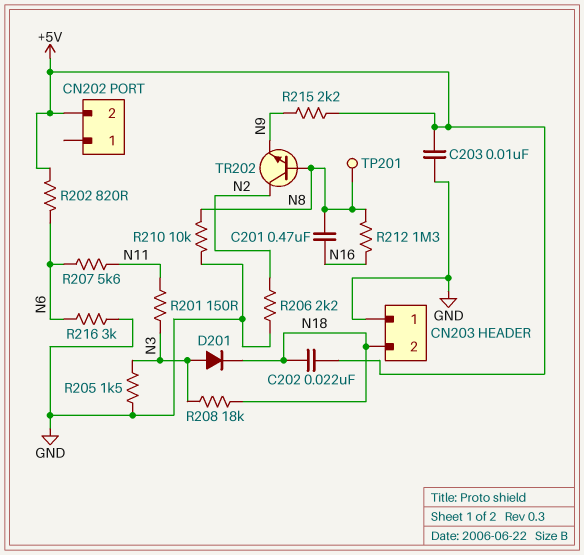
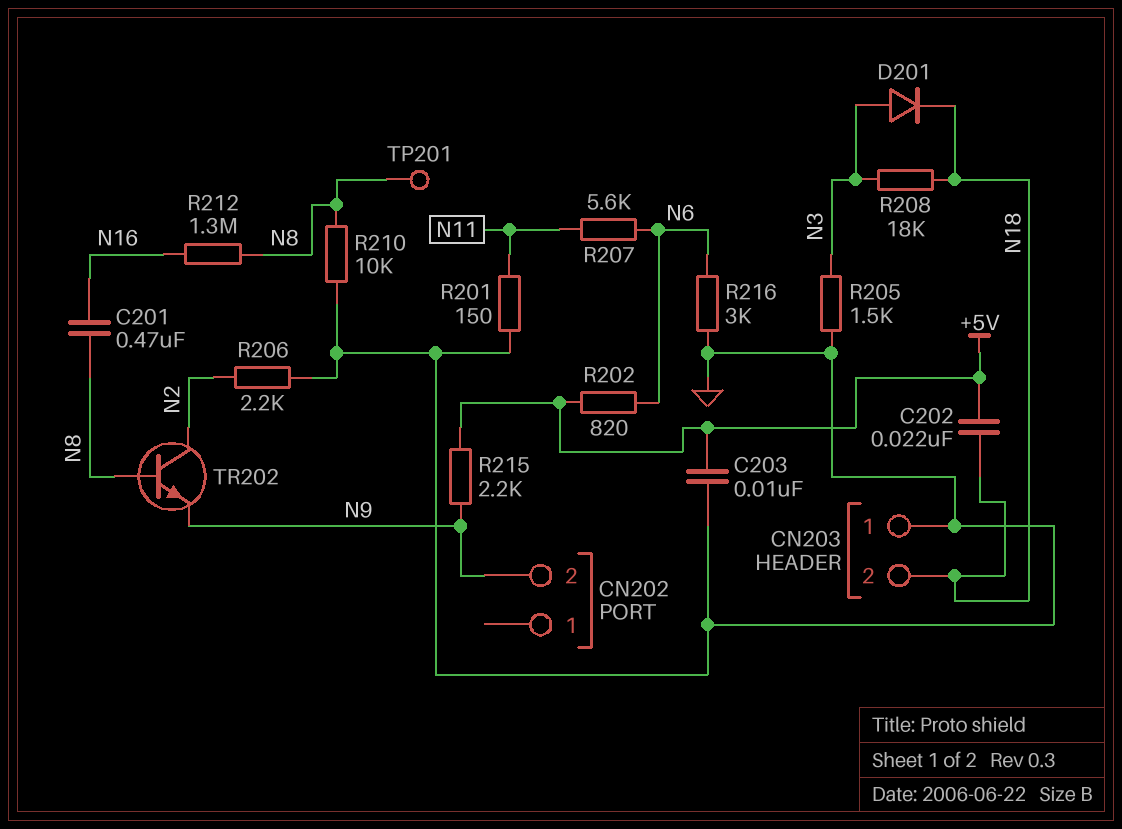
CN202 pin 2: +5V -> N9
R201: 150 (N3, N11) -> 150 (GND, N11)

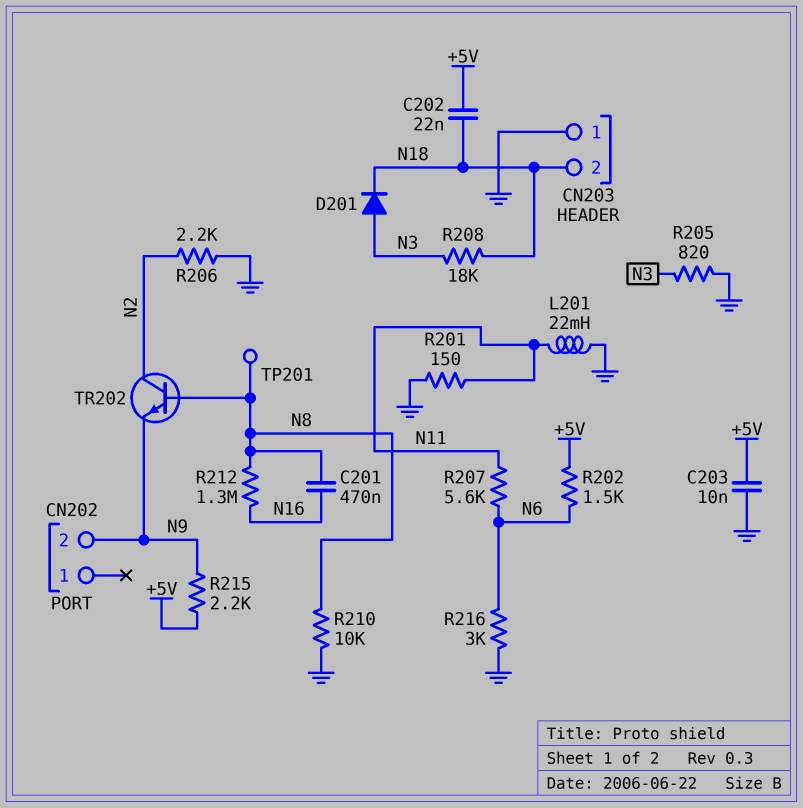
L201: none -> 22mH (GND, N11)
R202: 820 (+5V, N6) -> 1.5k (+5V, N6)
R205: 1.5k (GND, N3) -> 820 (GND, N3)

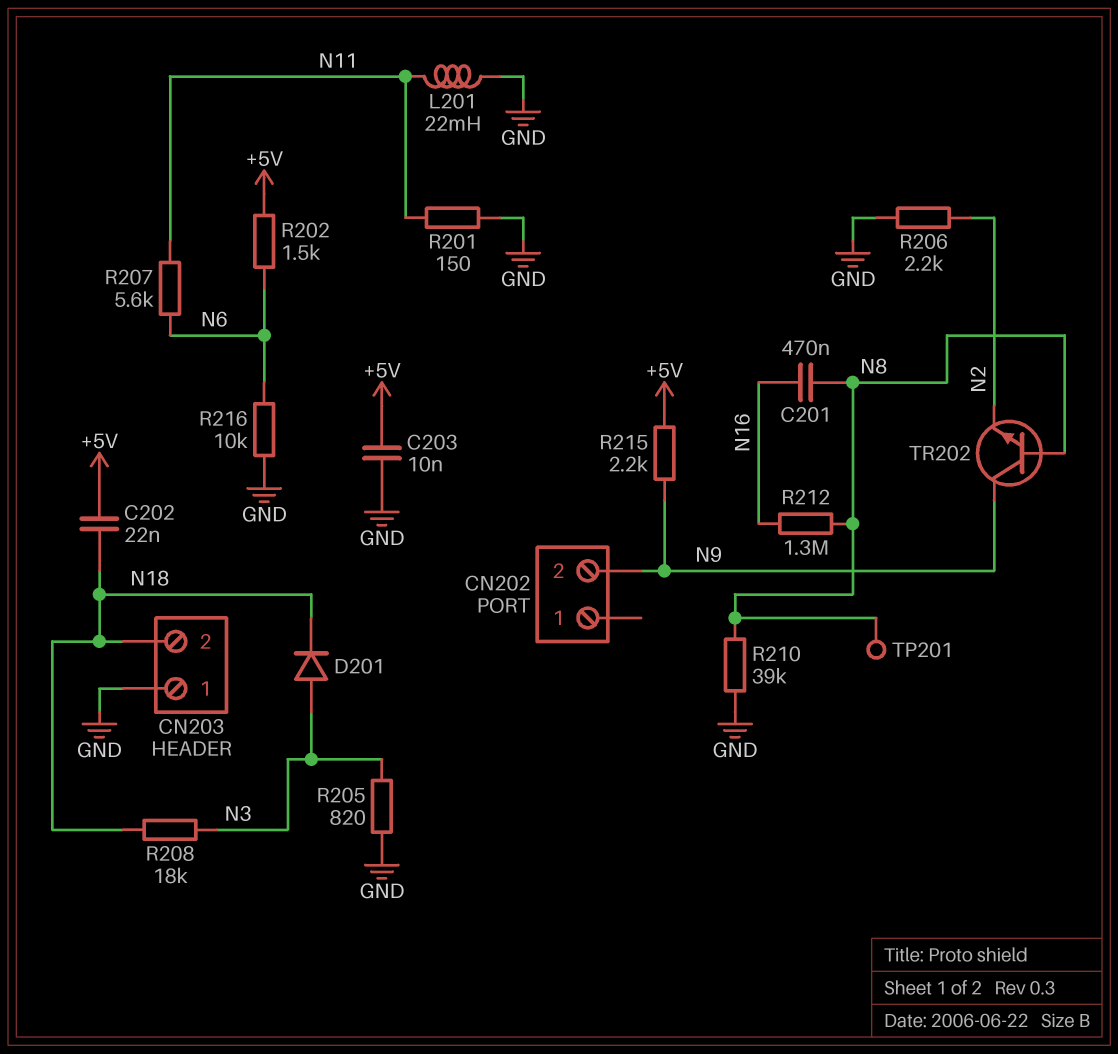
R210: 10k (GND, N8) -> 39k (GND, N8)
R216: 3k (GND, N6) -> 10k (GND, N6)
TR202: NPN (B N8, C N2, E N9) -> NPN (B N8, C N9, E N2)

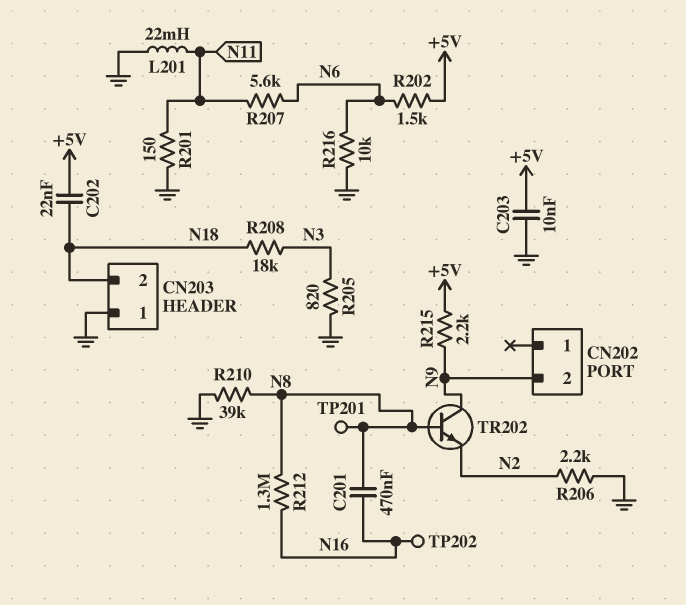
D201: diode (A N3, K N18) -> none
TP202: none -> test point (N16)

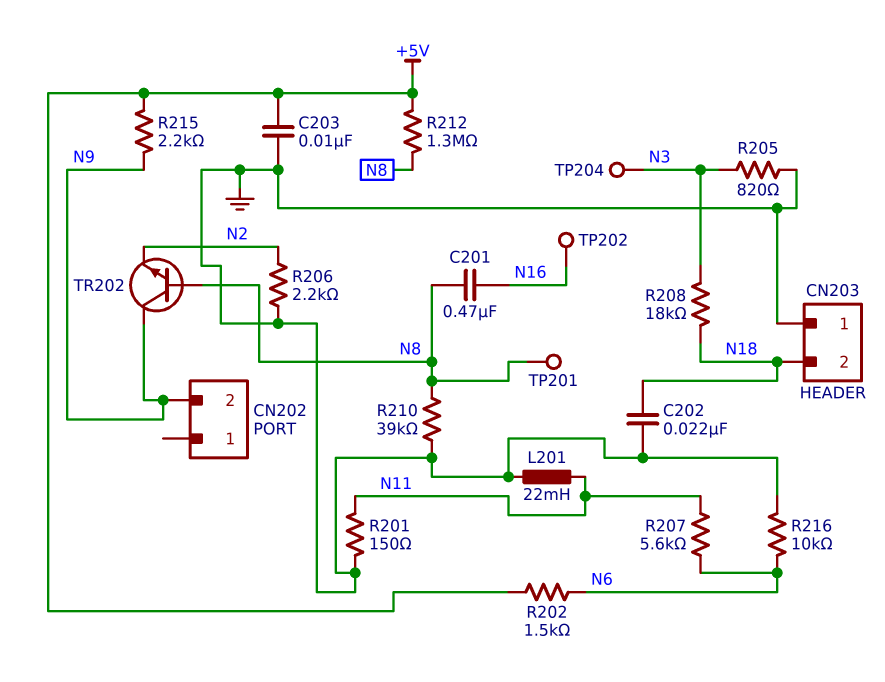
C202: 22nF (+5V, N18) -> 22nF (GND, N18)
R212: 1.3M (N8, N16) -> 1.3M (+5V, N8)
TP204: none -> test point (N3)

